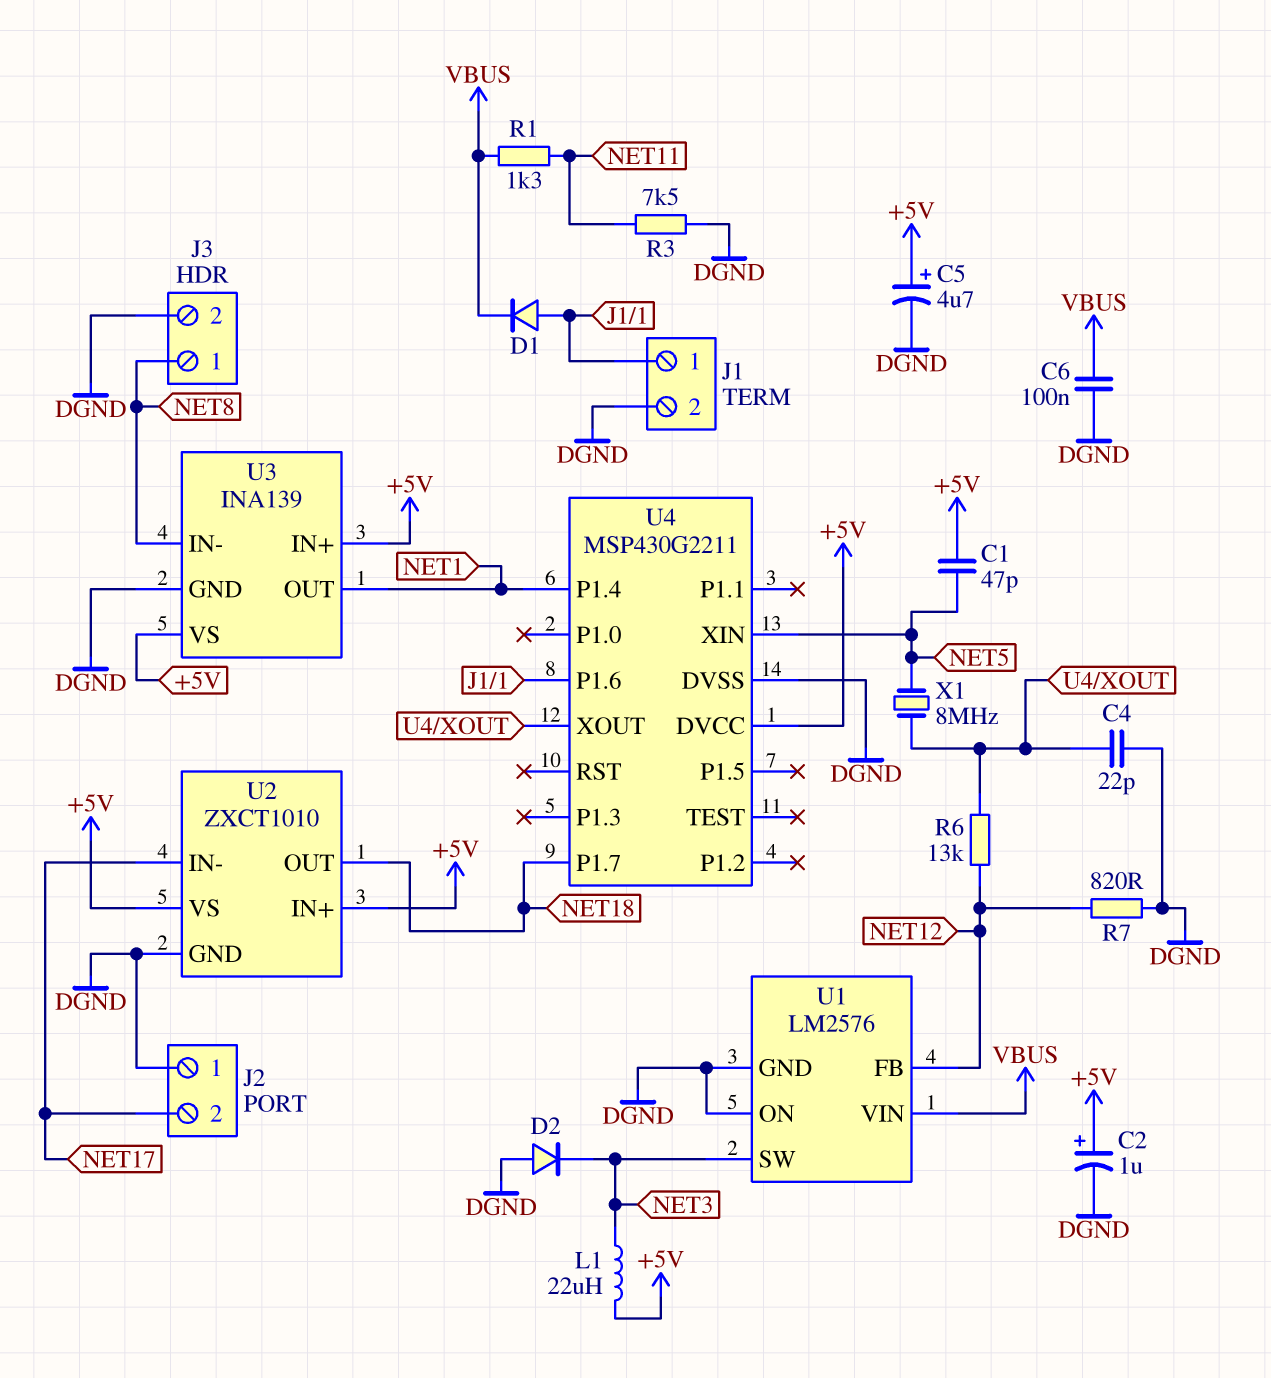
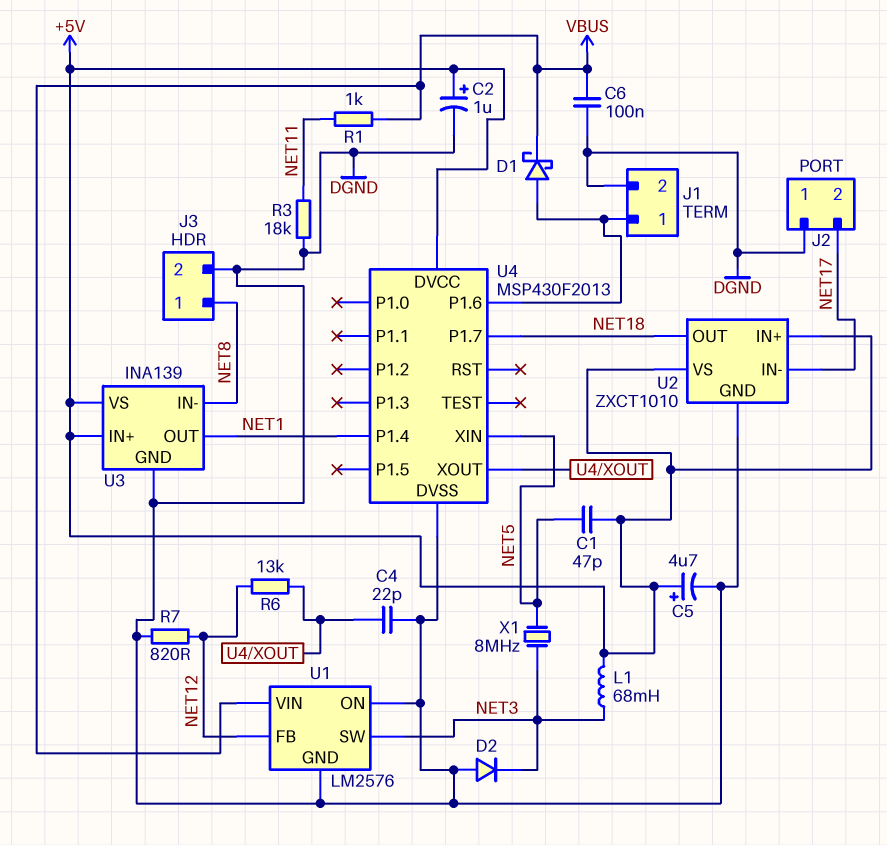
D1: diode (A J1/1, K VBUS) -> schottky (A J1/1, K VBUS)
L1: 22uH (+5V, NET3) -> 68mH (+5V, NET3)
R1: 1.3k (NET11, VBUS) -> 1k (NET11, VBUS)
R3: 7.5k (DGND, NET11) -> 18k (DGND, NET11)
U4: MSP430G2211 -> MSP430F2013
X1: 8MHz (NET5, U4/XOUT) -> 8MHz (NET3, NET5)

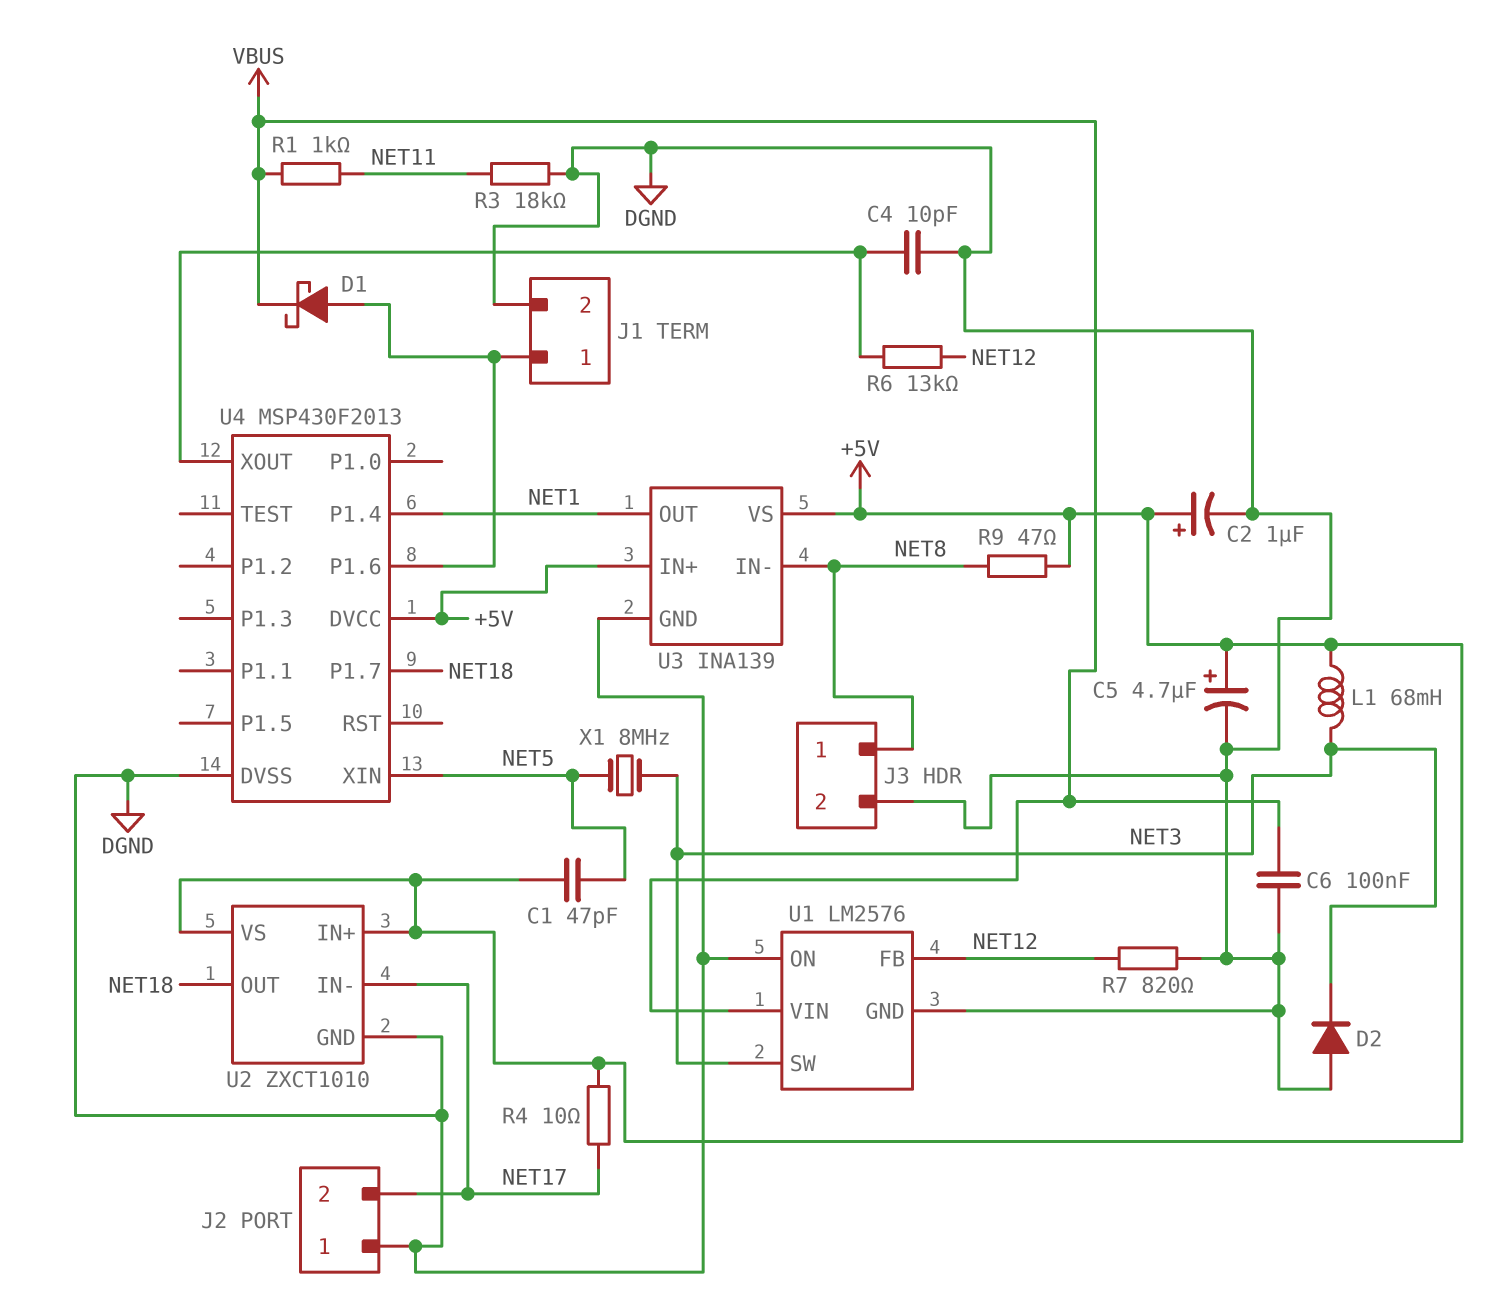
C4: 22pF (DGND, U4/XOUT) -> 10pF (DGND, U4/XOUT)
R4: none -> 10 (+5V, NET17)
R9: none -> 47 (+5V, NET8)

